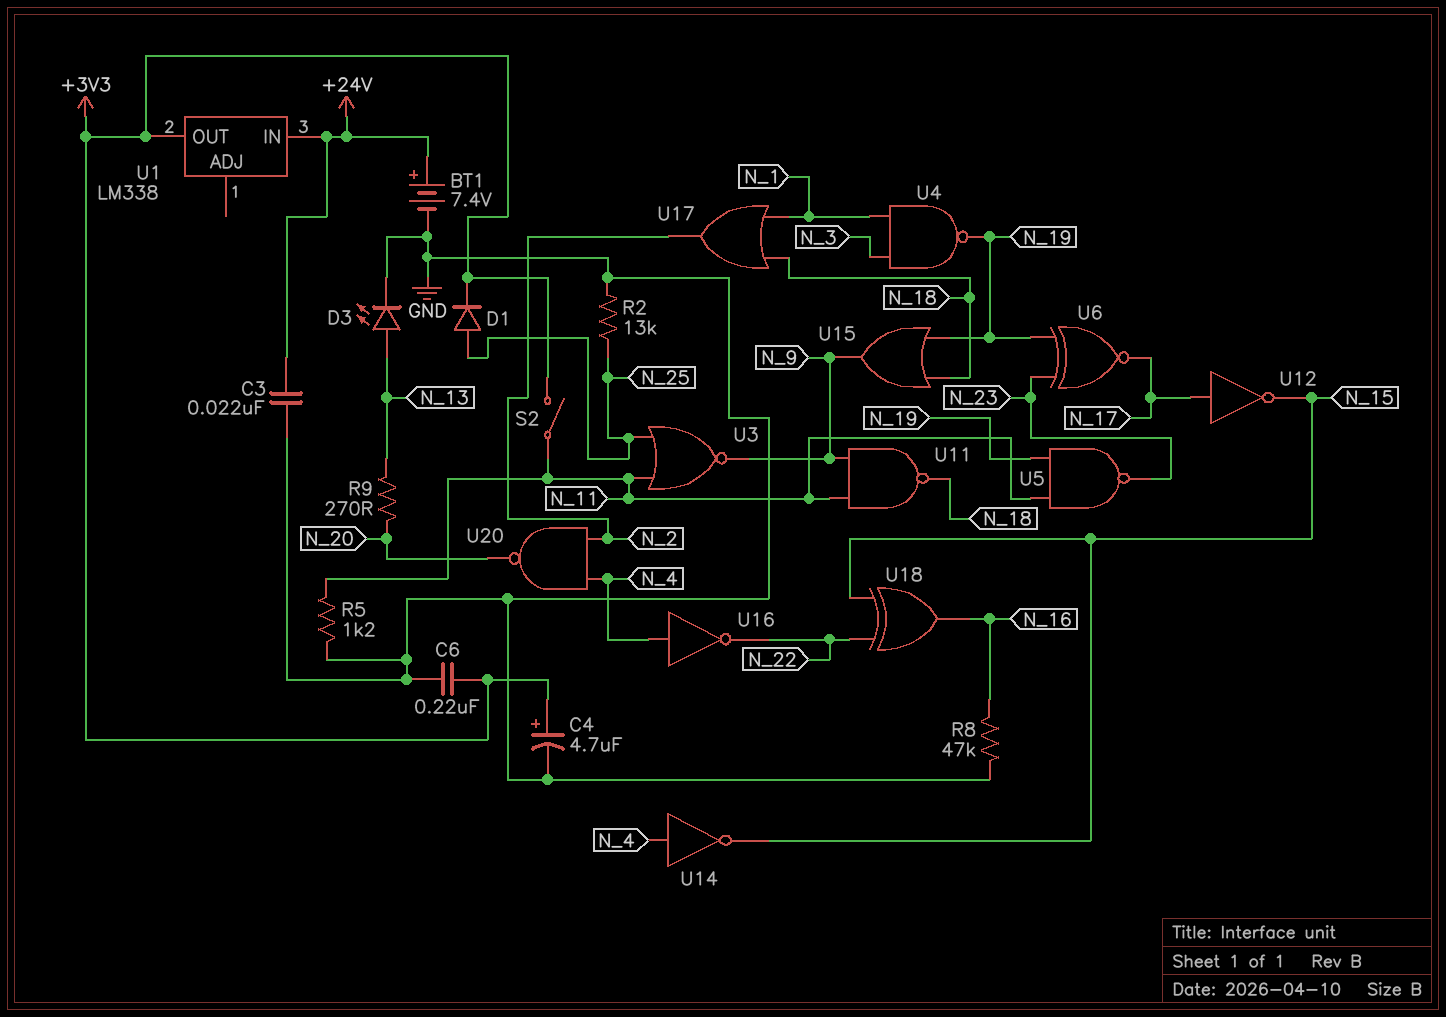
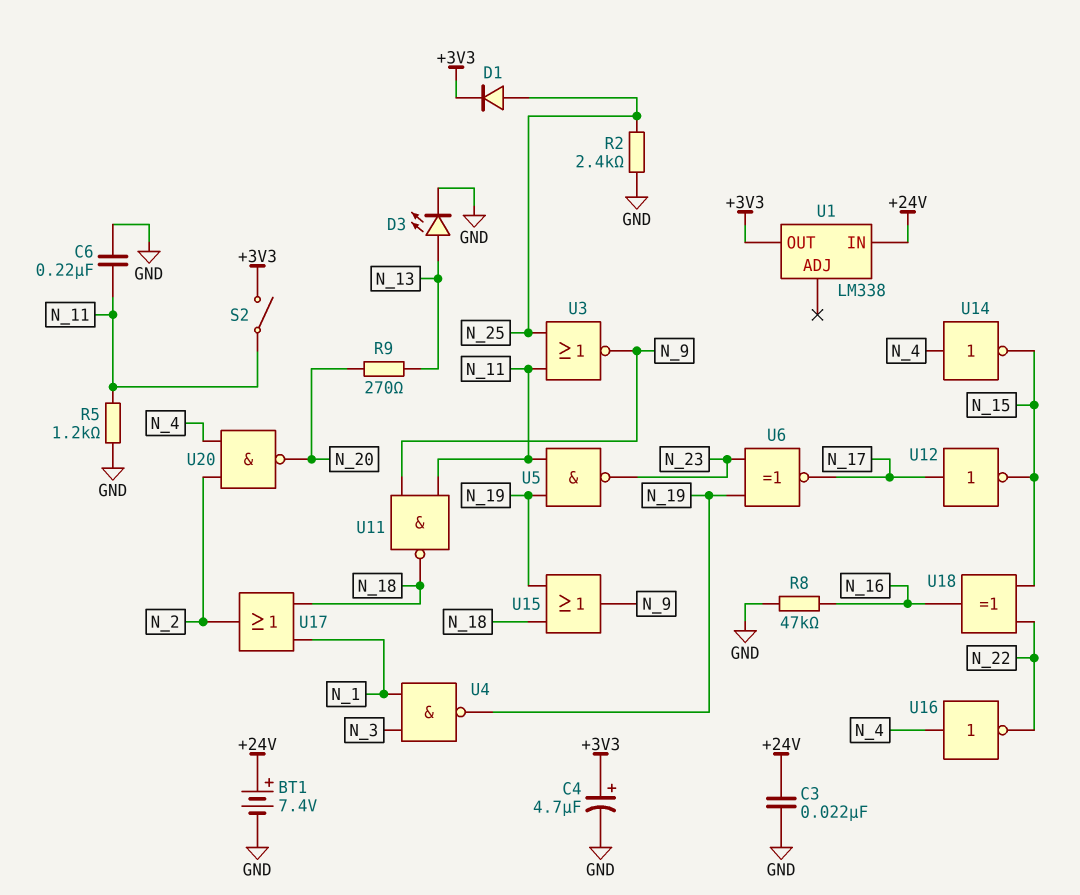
C6: 220nF (+3V3, GND) -> 220nF (GND, N_11)
R2: 13k (GND, N_25) -> 2.4k (GND, N_25)

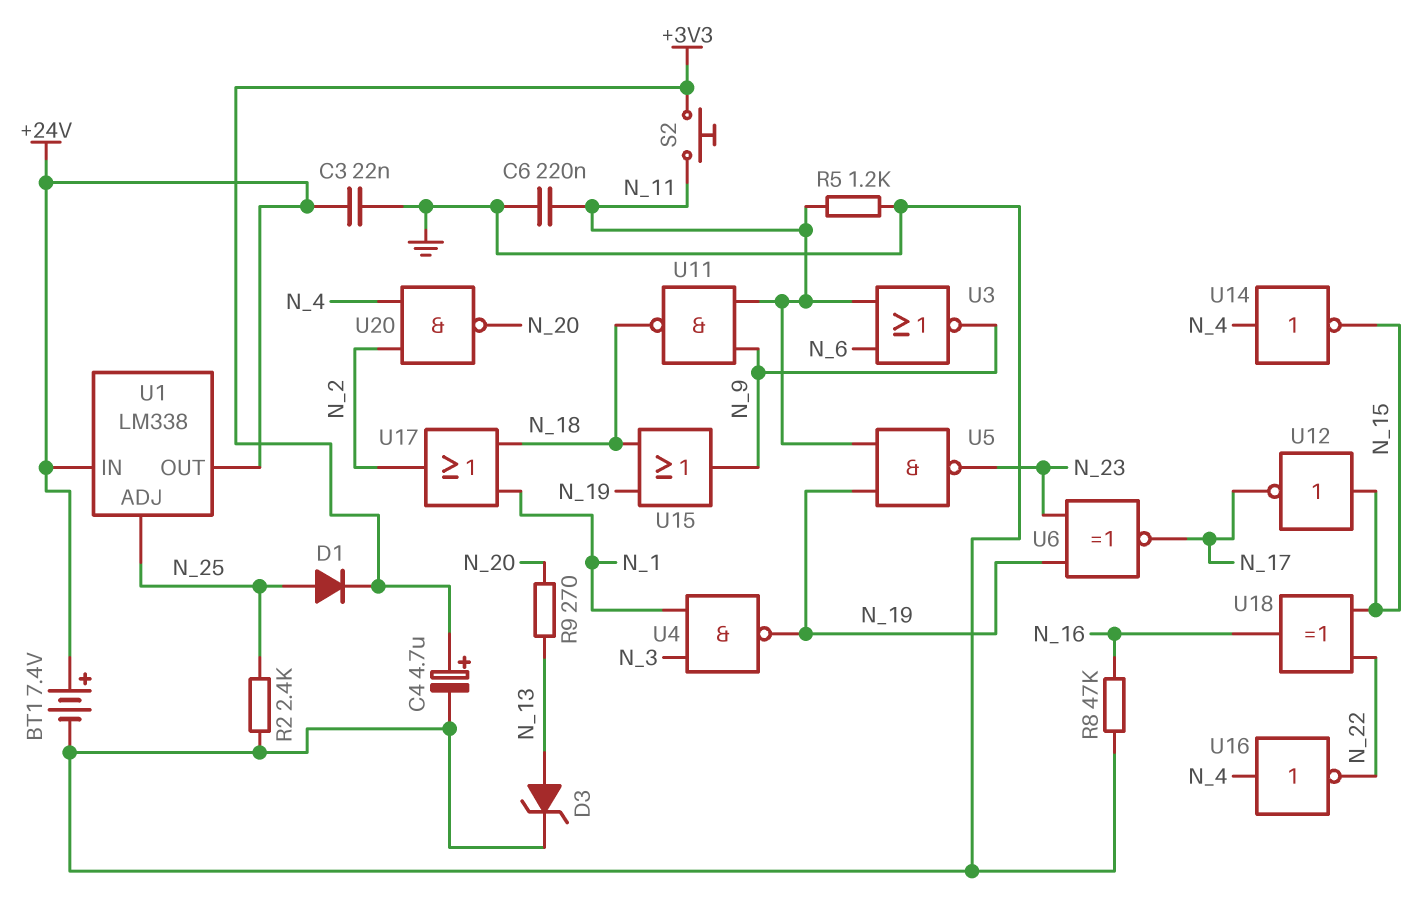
D3: LED (A N_13, K GND) -> zener (A N_13, K GND)
S2: switch (+3V3, N_11) -> button (+3V3, N_11)
U1 pin ADJ: none -> N_25
U1 pin OUT: +3V3 -> +24V
U3: NOR (in N_11, in N_25, out N_9) -> NOR (in N_6, in N_11, out N_9)
U12: NOT (in N_17, out N_15) -> NOT (in N_15, out N_17)

